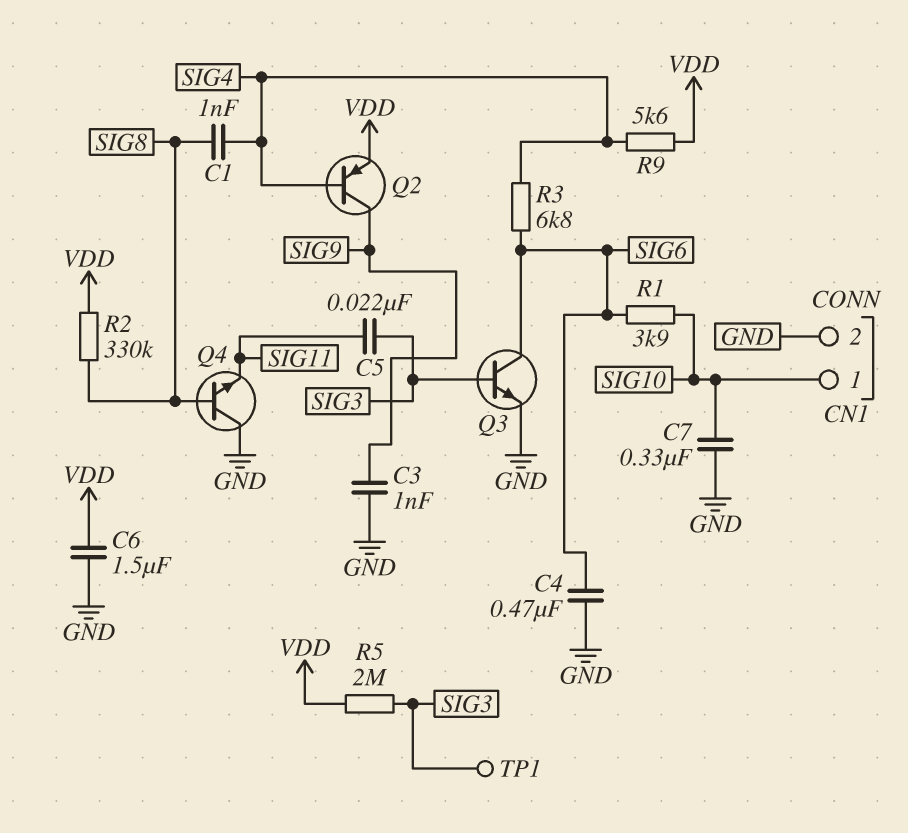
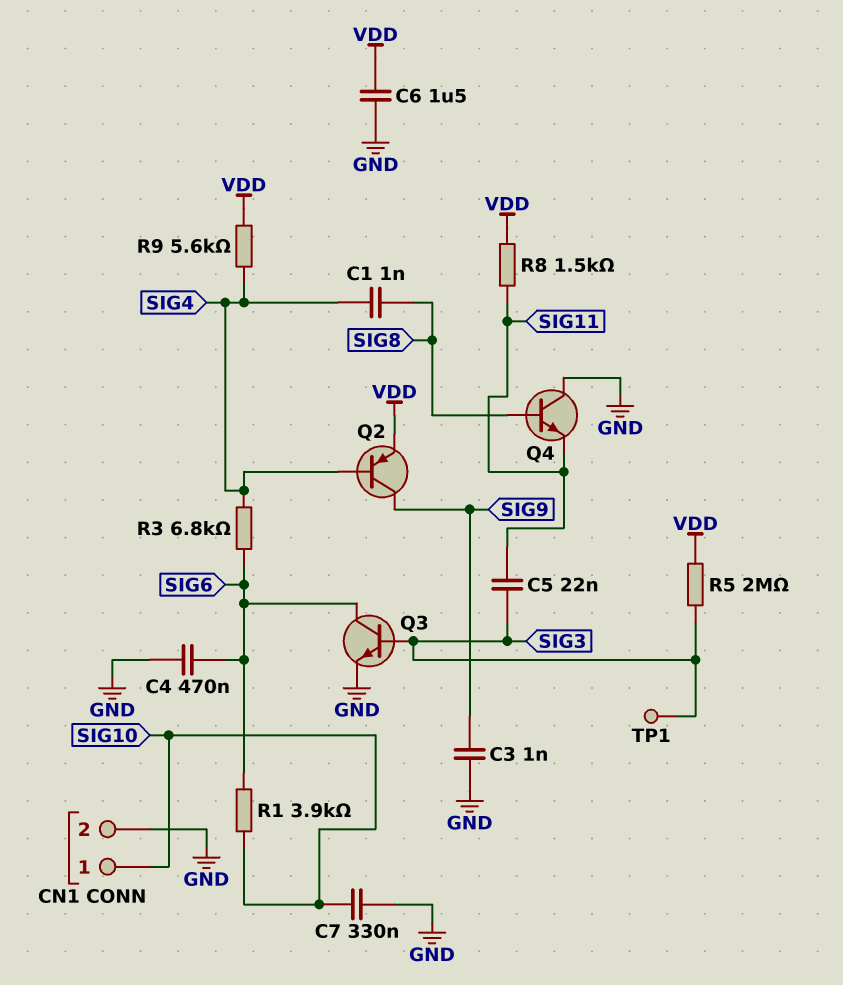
R2: 330k (SIG8, VDD) -> none
R8: none -> 1.5k (SIG11, VDD)

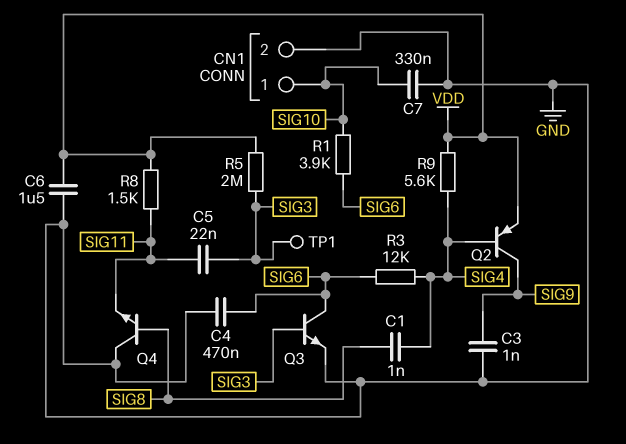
R3: 6.8k (SIG4, SIG6) -> 12k (SIG4, SIG6)

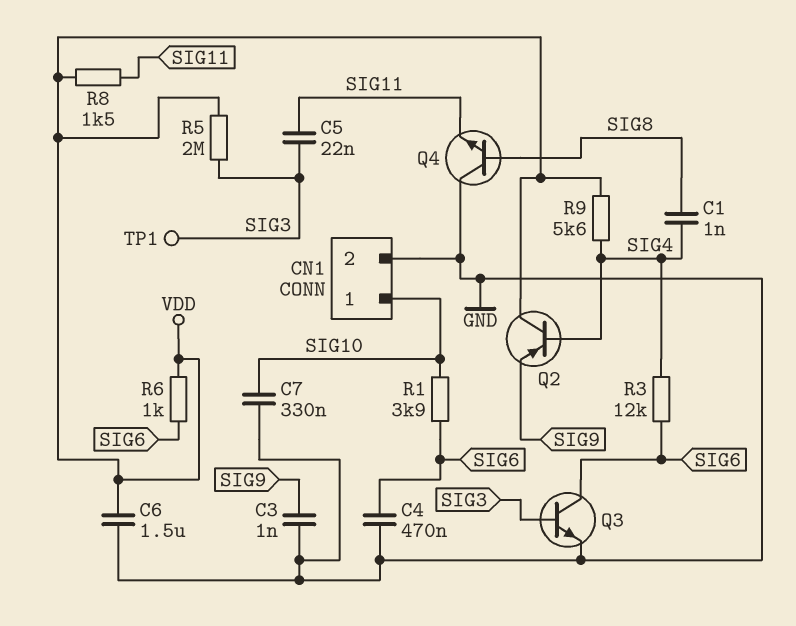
Q2: PNP (B SIG4, C SIG9, E VDD) -> PNP (B SIG4, C VDD, E SIG9)
R6: none -> 1k (SIG6, VDD)

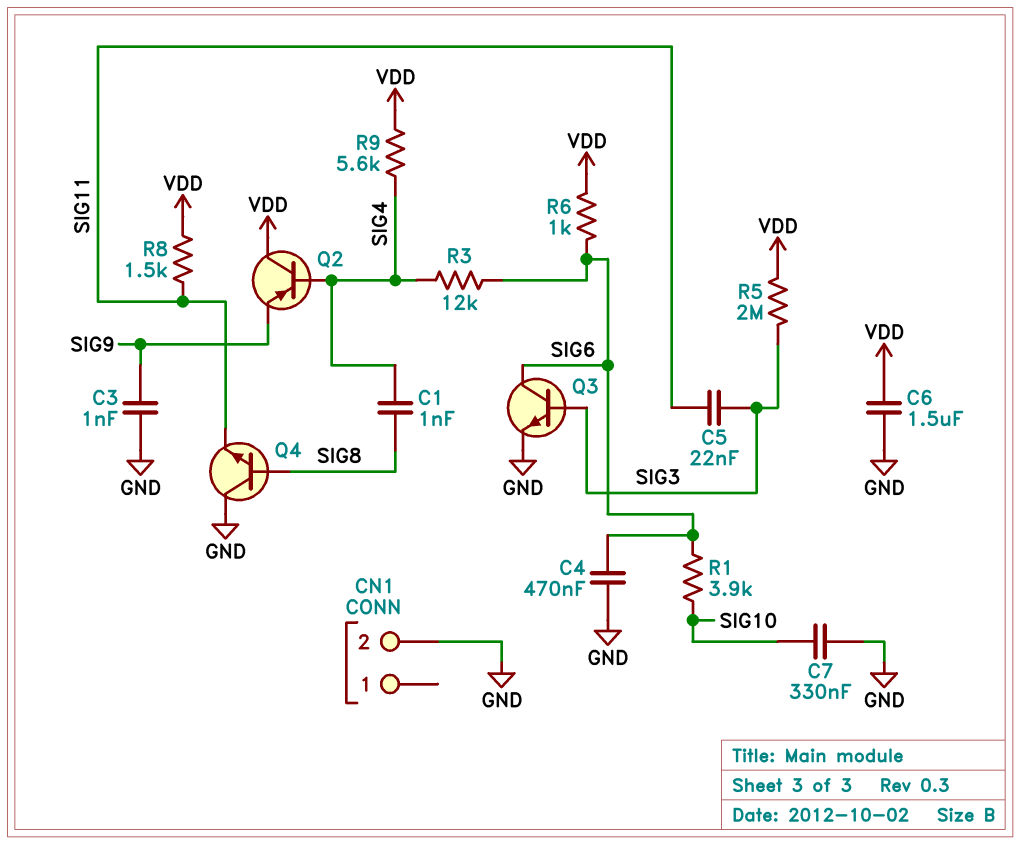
CN1 pin 1: SIG10 -> none
TP1: test point (SIG3) -> none

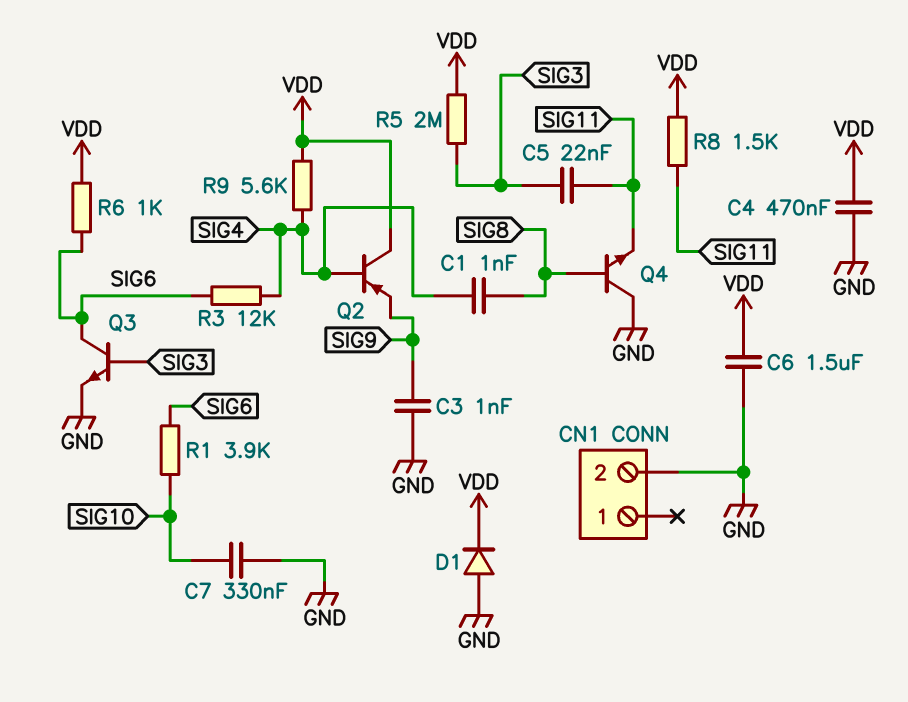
C4: 470nF (GND, SIG6) -> 470nF (GND, VDD)
D1: none -> diode (A GND, K VDD)

